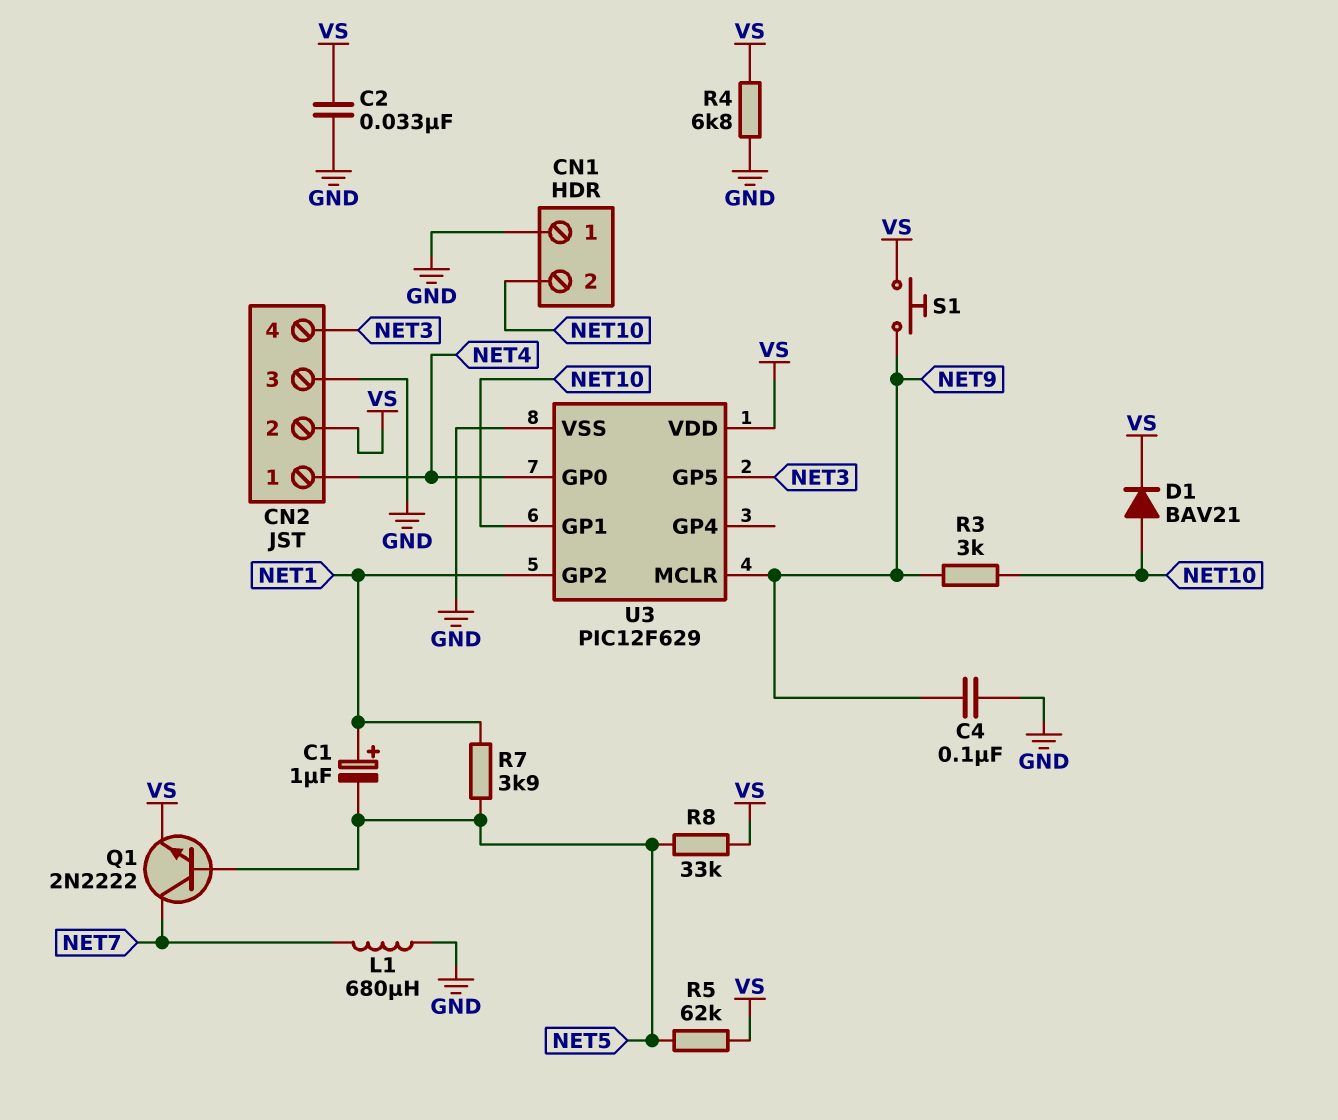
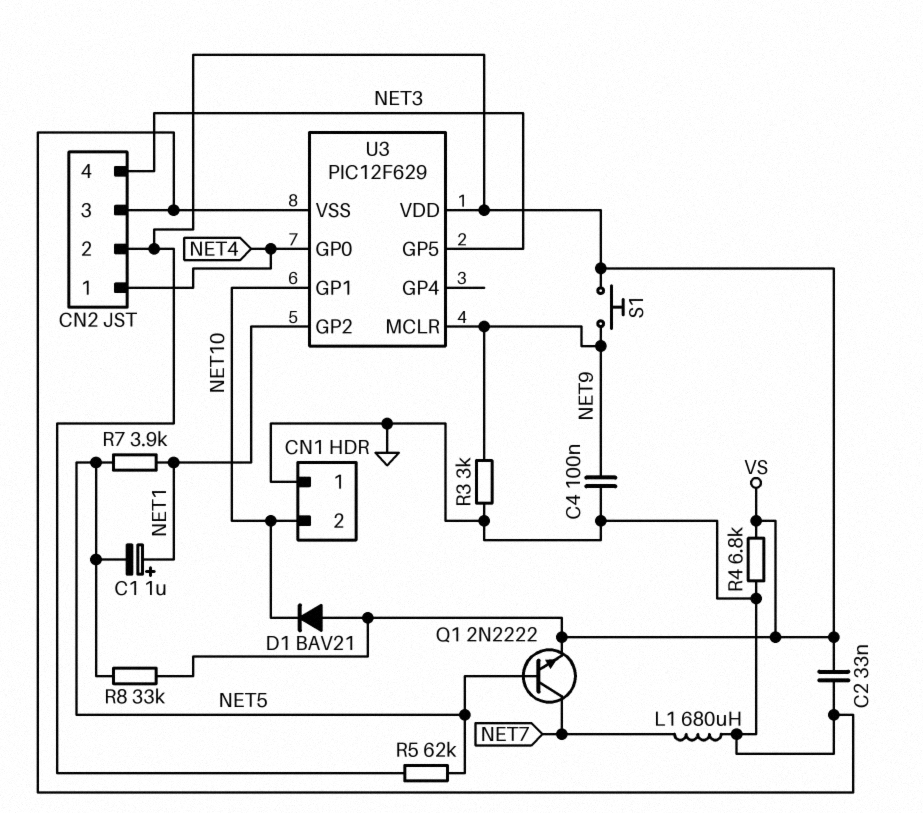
D1: diode BAV21 (A NET10, K VS) -> diode BAV21 (A VS, K NET10)
R3: 3k (NET9, NET10) -> 3k (GND, NET9)

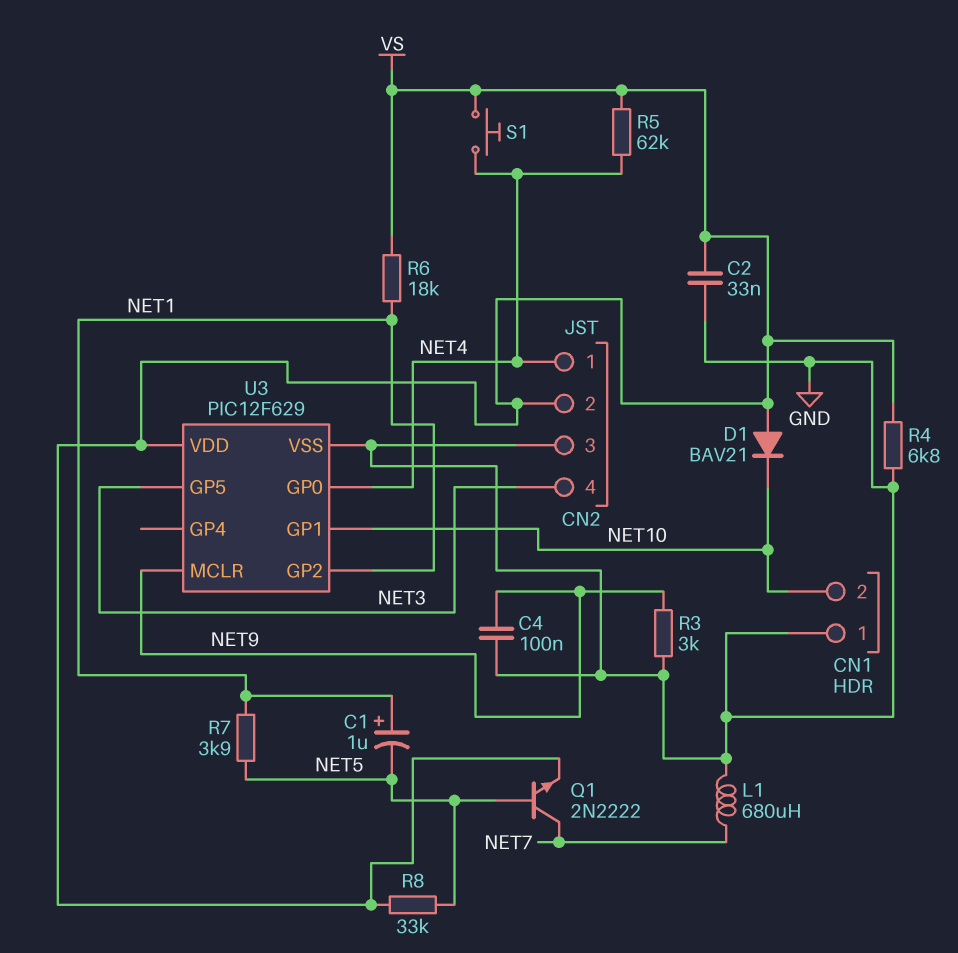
R5: 62k (NET5, VS) -> 62k (NET4, VS)
R6: none -> 18k (NET1, VS)
S1: button (NET9, VS) -> button (NET4, VS)

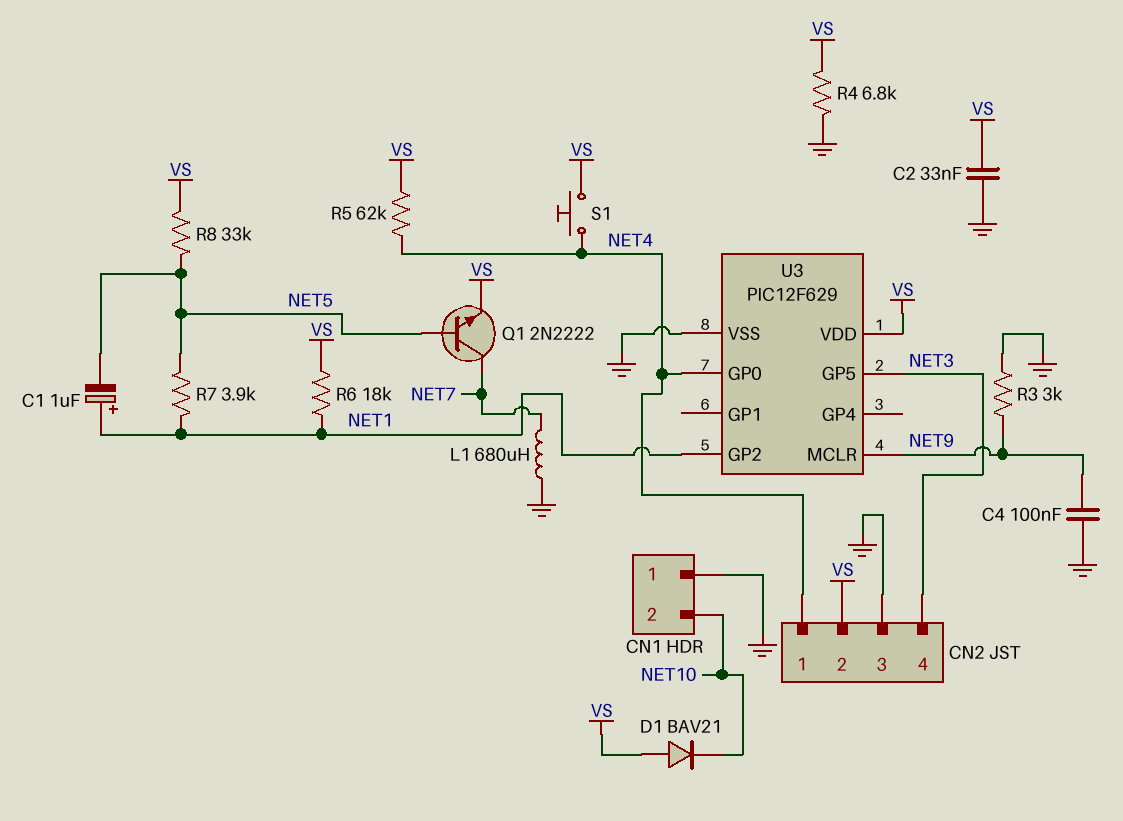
U3 pin GP1: NET10 -> none

